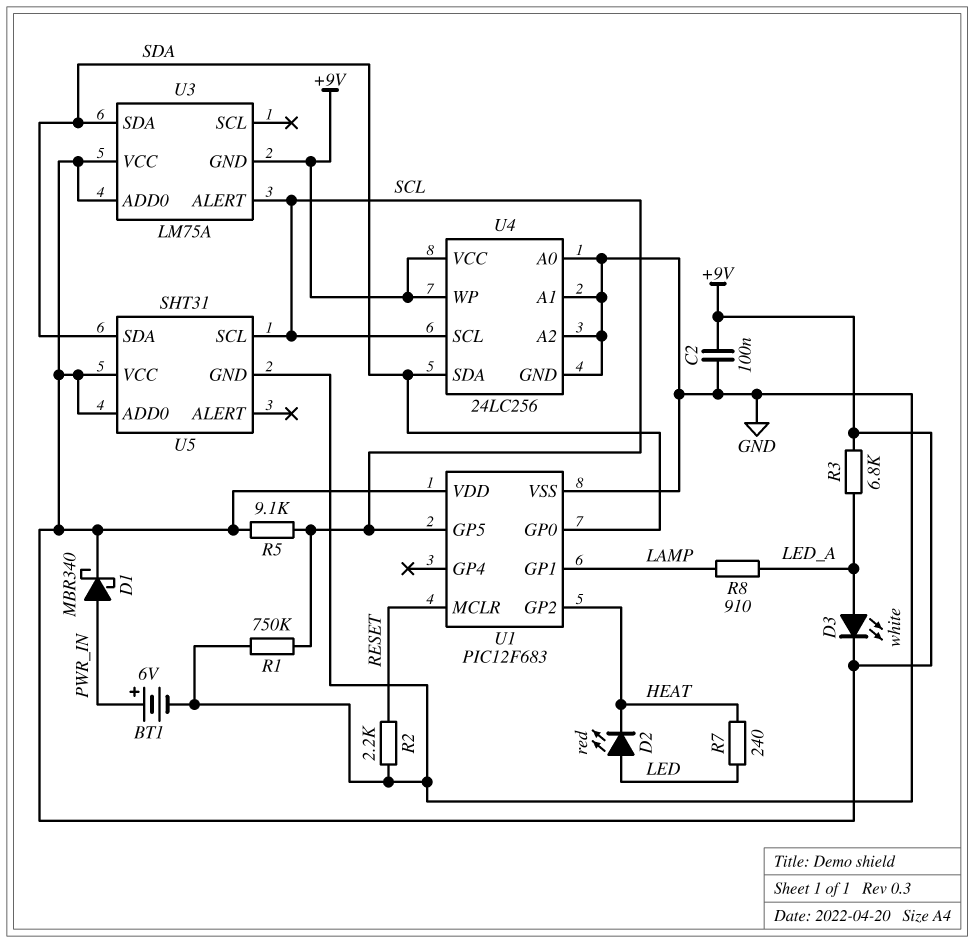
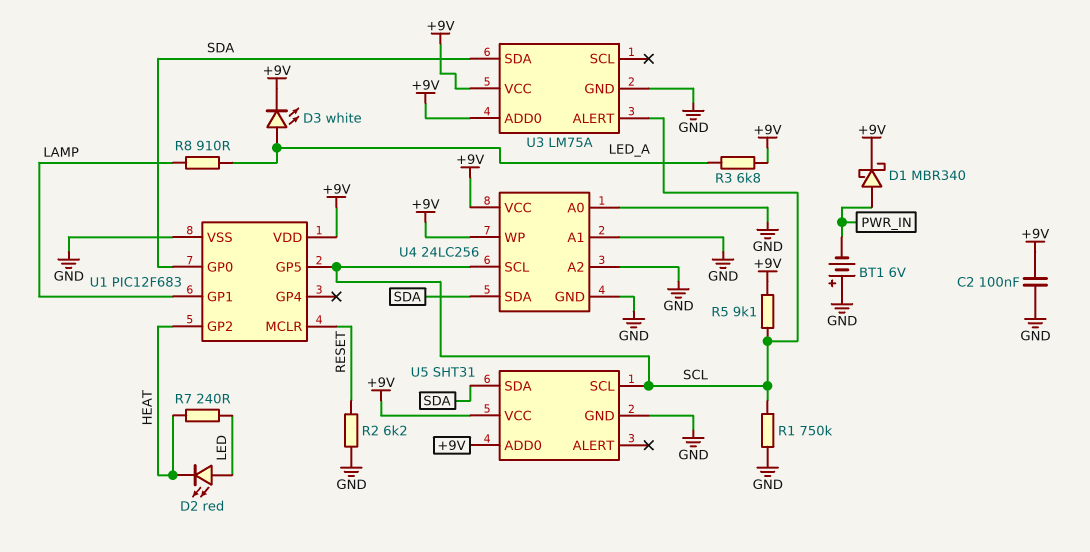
BT1: 6V (plus PWR_IN, minus GND) -> 6V (plus GND, minus PWR_IN)
R2: 2.2k (GND, RESET) -> 6.2k (GND, RESET)
U3 pin GND: +9V -> GND

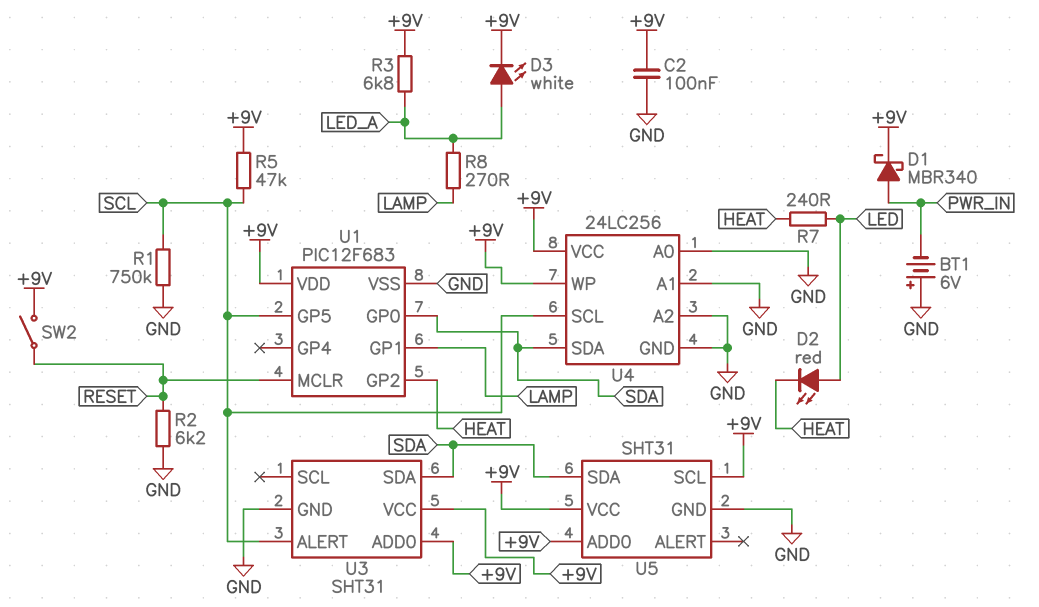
R5: 9.1k (+9V, SCL) -> 47k (+9V, SCL)
R8: 910 (LAMP, LED_A) -> 270 (LAMP, LED_A)
SW2: none -> switch (+9V, RESET)
U3: LM75A -> SHT31
U5 pin SCL: SCL -> +9V

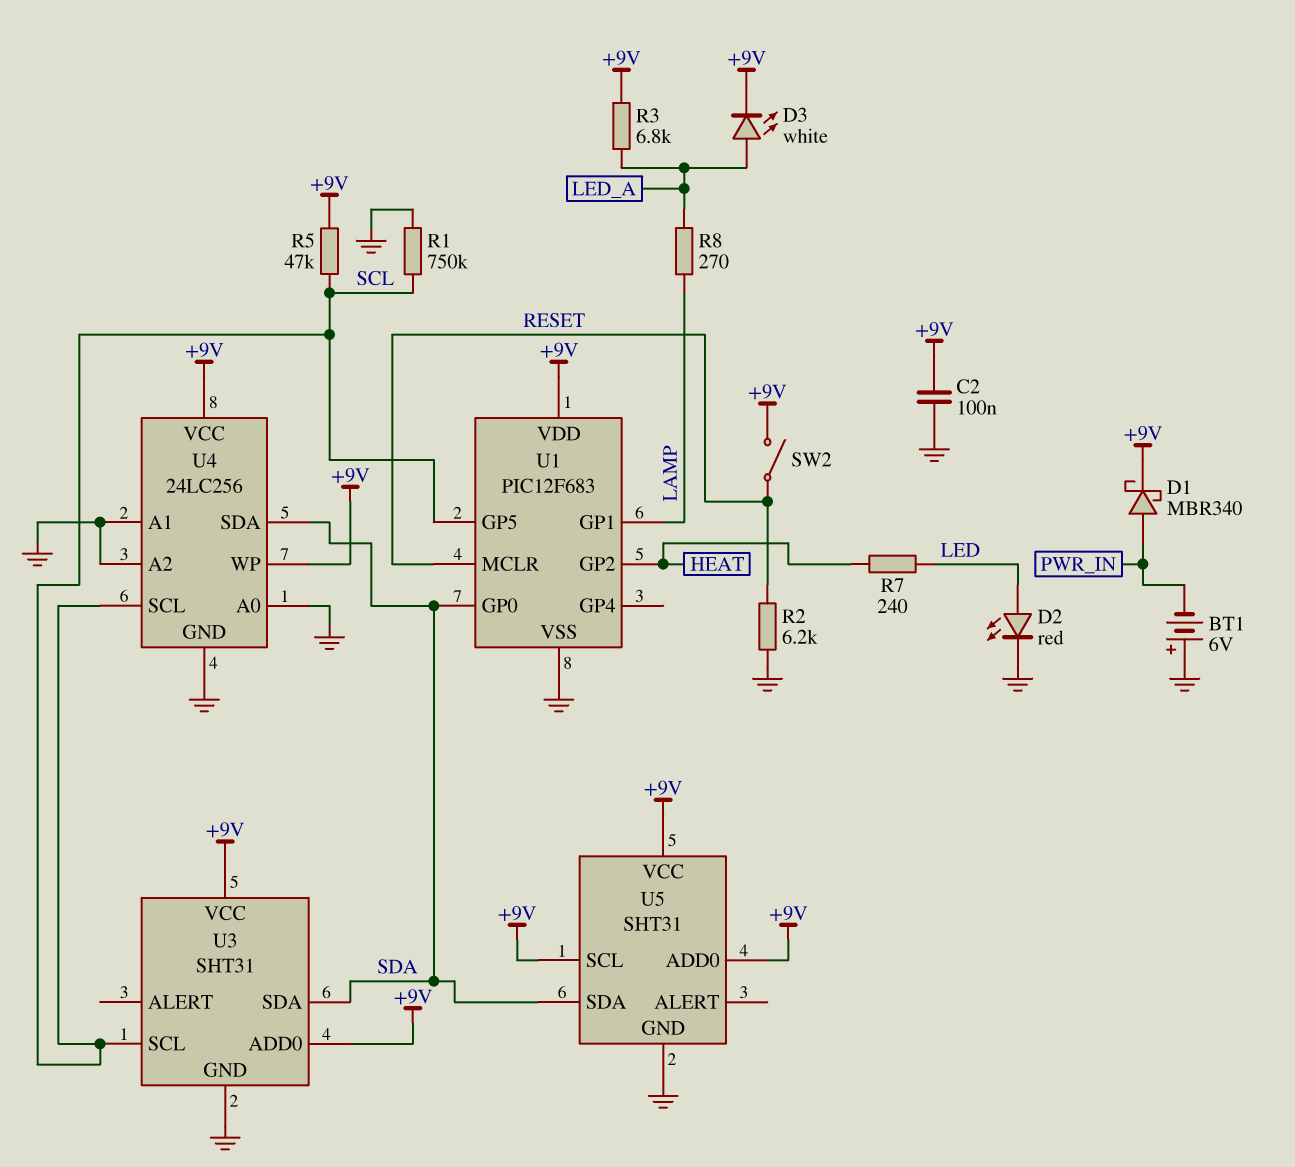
D2: LED red (A LED, K HEAT) -> LED red (A LED, K GND)
U3 pin ALERT: SCL -> none
U3 pin SCL: none -> SCL

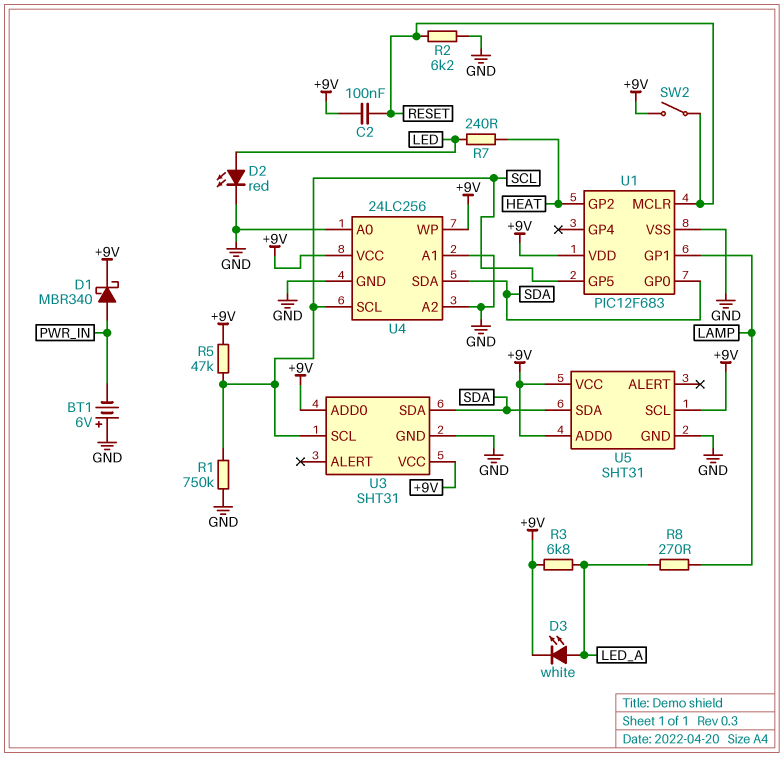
C2: 100nF (+9V, GND) -> 100nF (+9V, RESET)

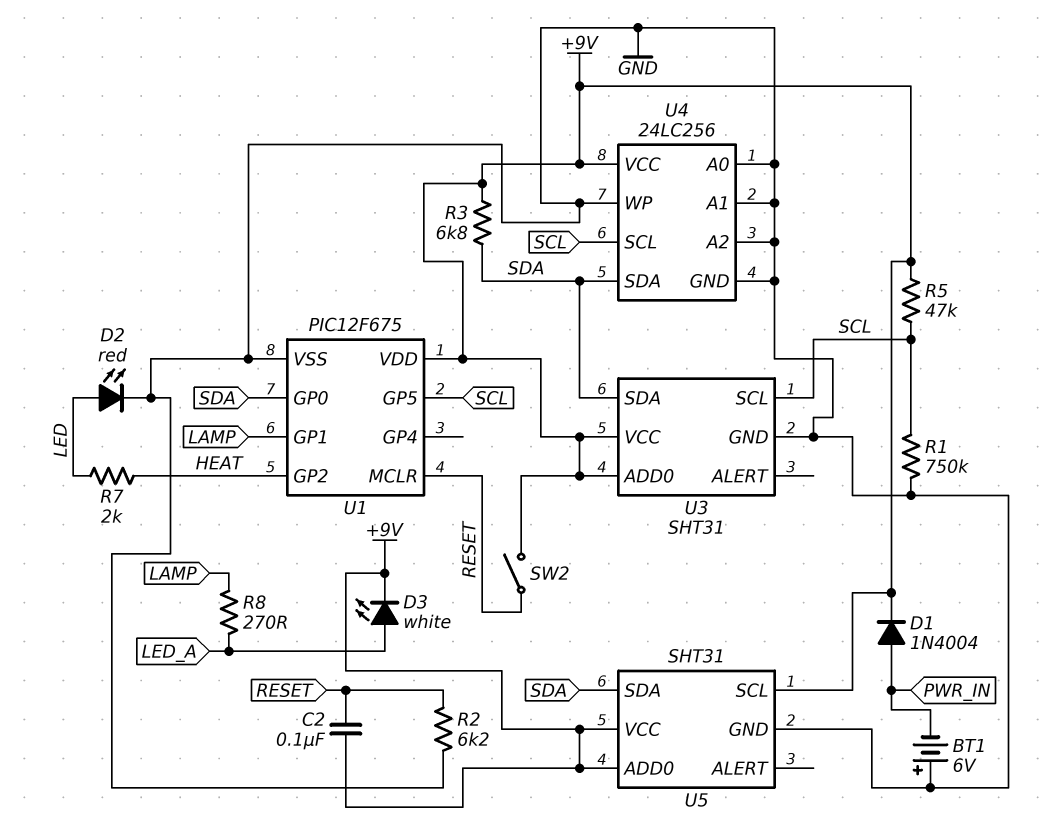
D1: schottky MBR340 (A PWR_IN, K +9V) -> diode 1N4004 (A PWR_IN, K +9V)
R3: 6.8k (+9V, LED_A) -> 6.8k (+9V, SDA)
R7: 240 (HEAT, LED) -> 2k (HEAT, LED)
U1: PIC12F683 -> PIC12F675
U4 pin WP: +9V -> GND

